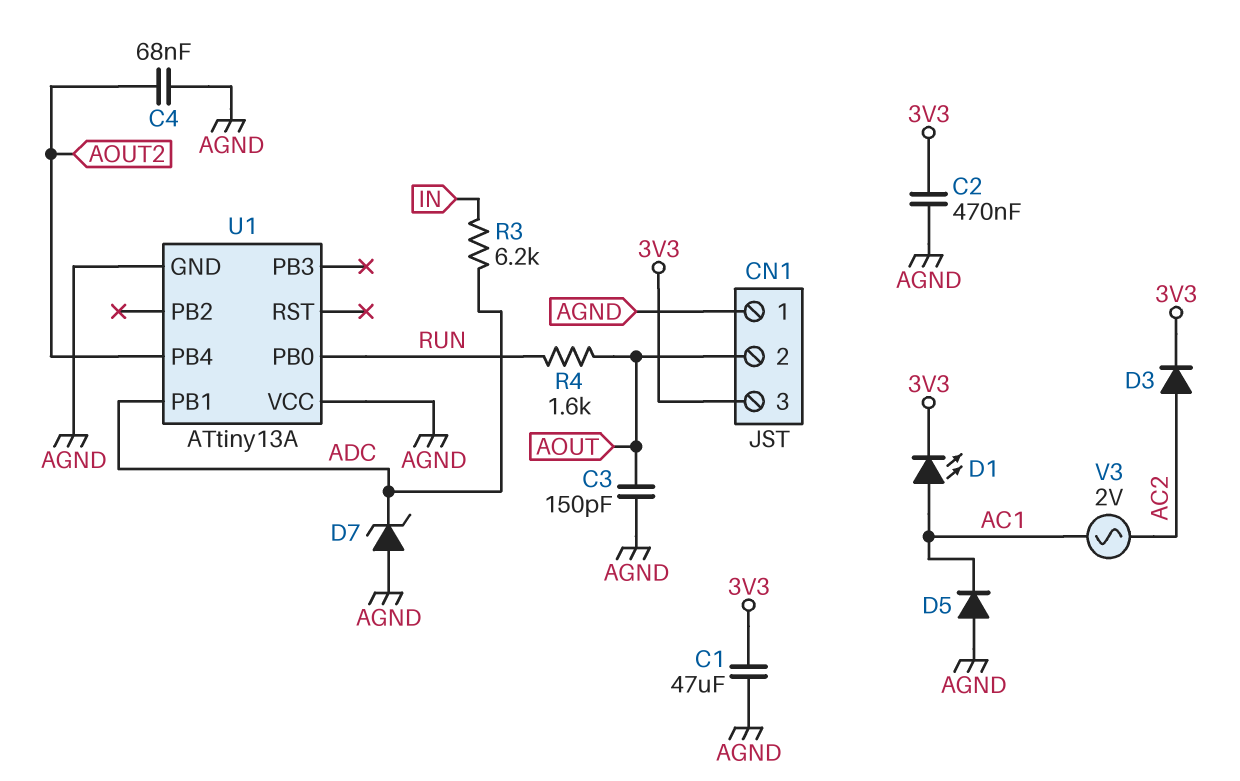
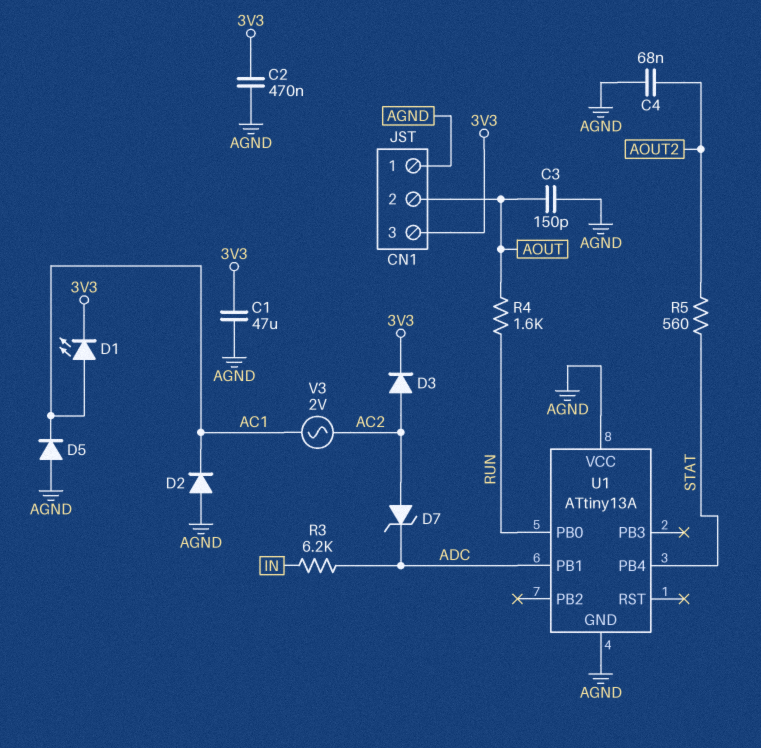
D2: none -> diode (A AGND, K AC1)
D7: zener (A AGND, K ADC) -> zener (A AC2, K ADC)
R5: none -> 560 (AOUT2, STAT)
U1 pin PB4: AOUT2 -> STAT

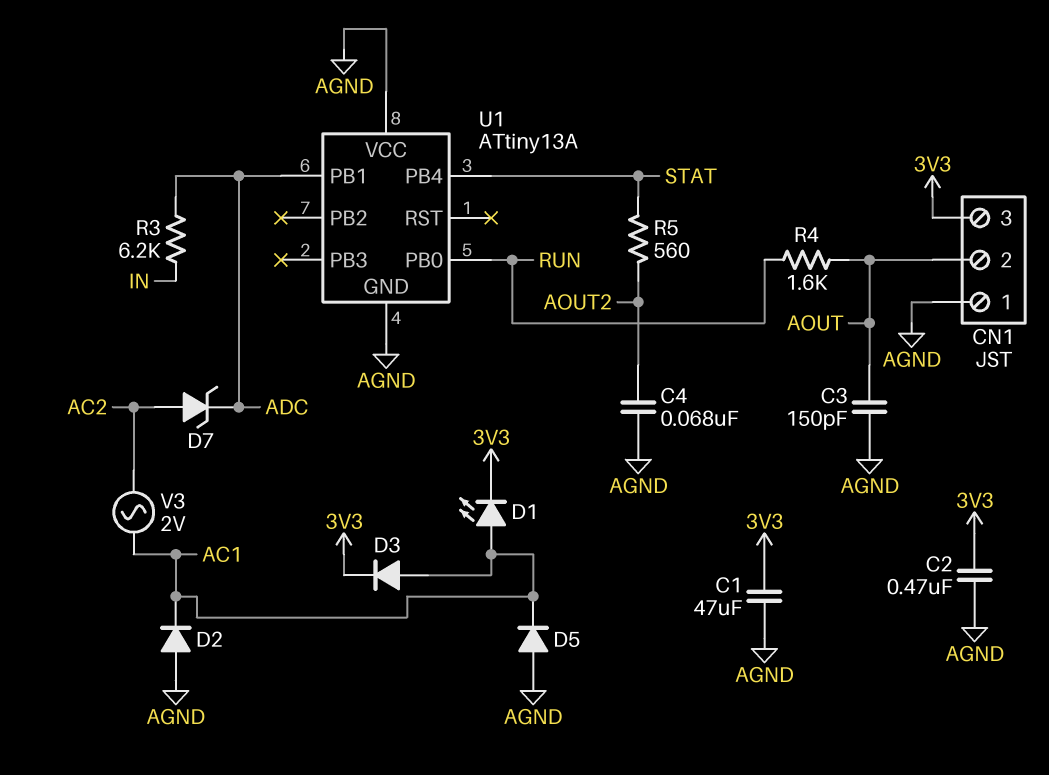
D3: diode (A AC2, K 3V3) -> diode (A AC1, K 3V3)

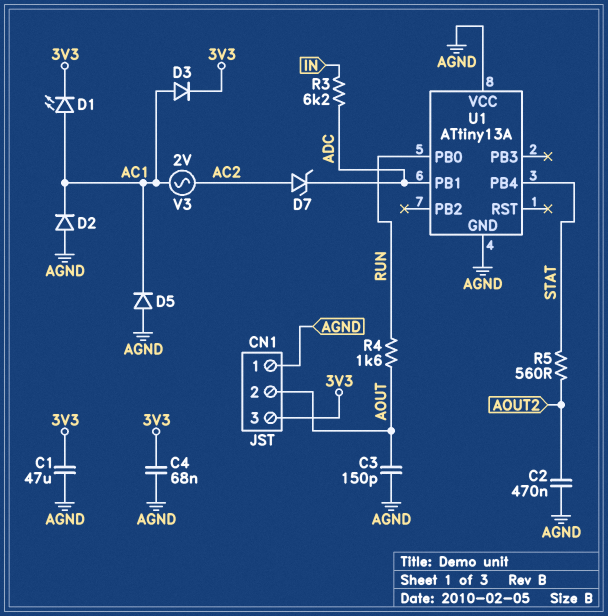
C2: 470nF (3V3, AGND) -> 470nF (AGND, AOUT2)
C4: 68nF (AGND, AOUT2) -> 68nF (3V3, AGND)

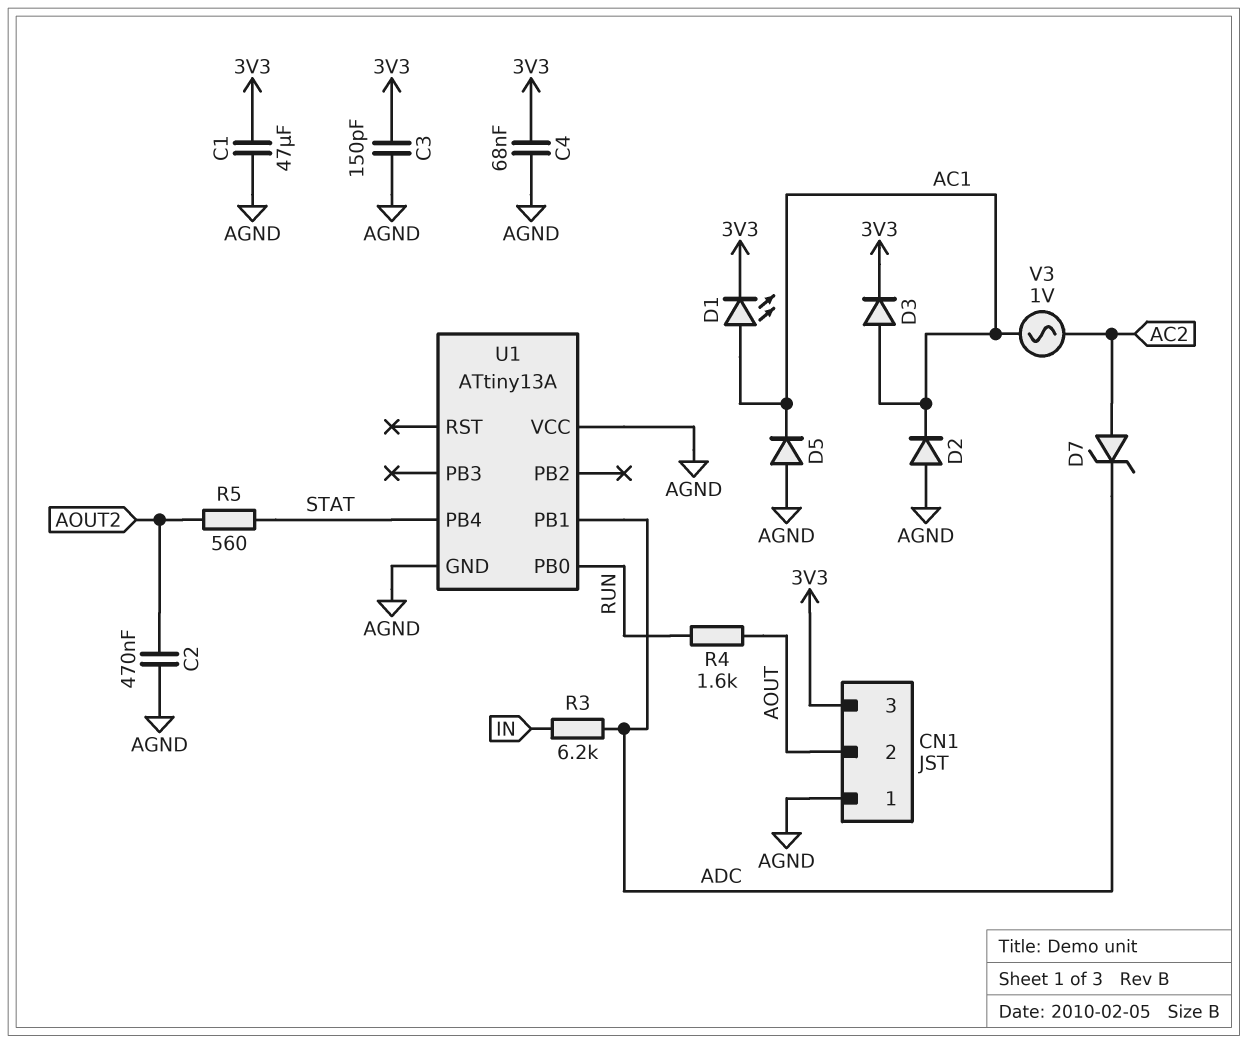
C3: 150pF (AGND, AOUT) -> 150pF (3V3, AGND)
V3: AC 2V (AC1, AC2) -> AC 1V (AC1, AC2)

